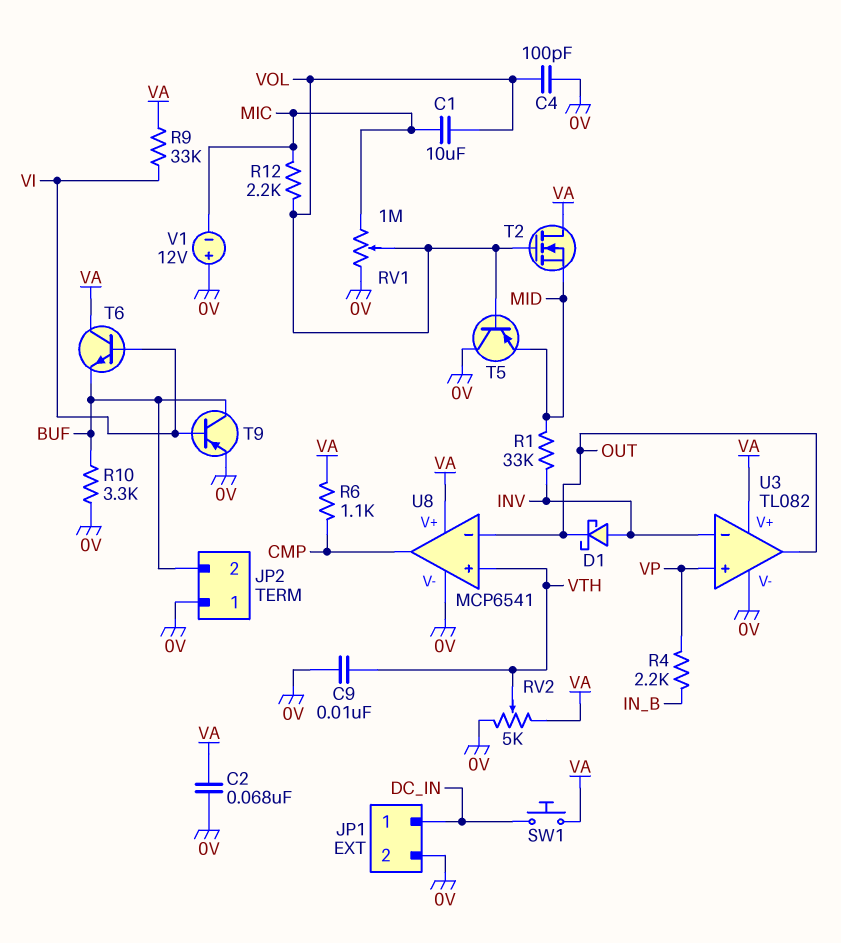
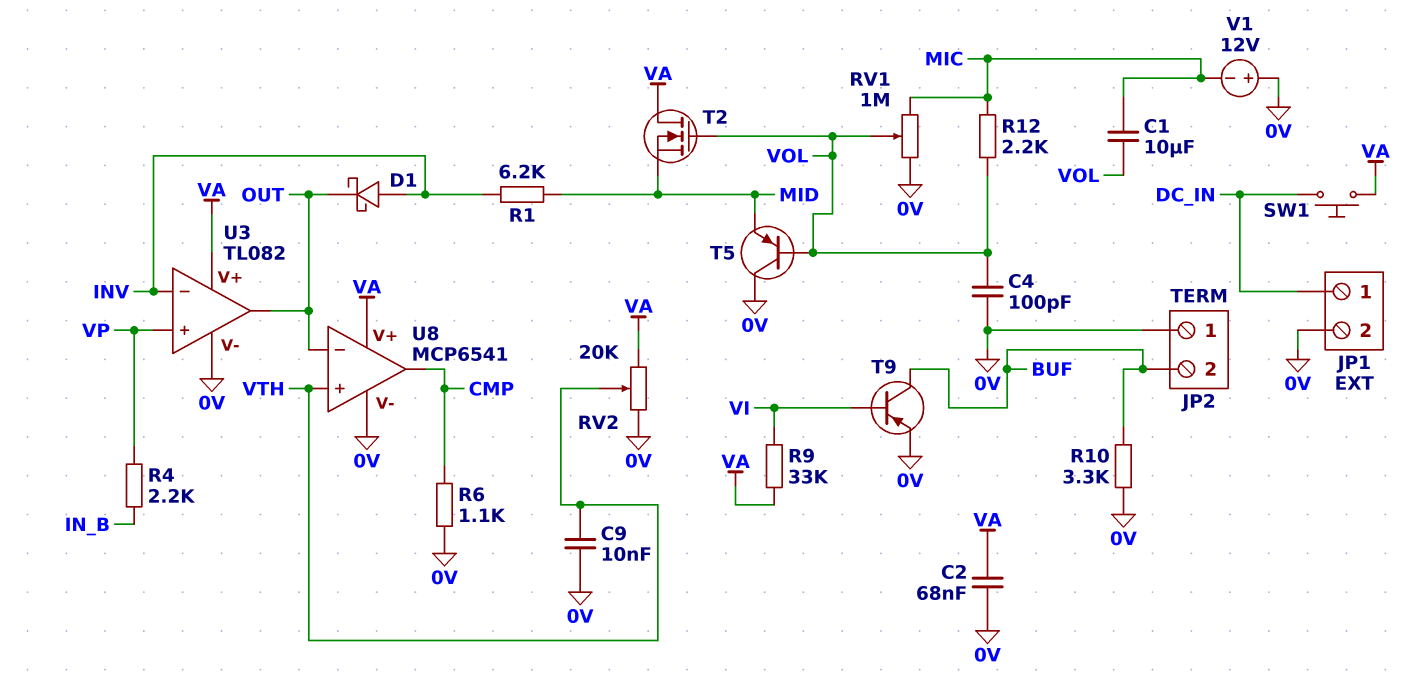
R1: 33k (INV, MID) -> 6.2k (INV, MID)
R6: 1.1k (CMP, VA) -> 1.1k (0V, CMP)
RV2: 5k (0V, VA, wiper VTH) -> 20k (0V, VA, wiper VTH)
T6: NPN (B VI, C VA, E BUF) -> none

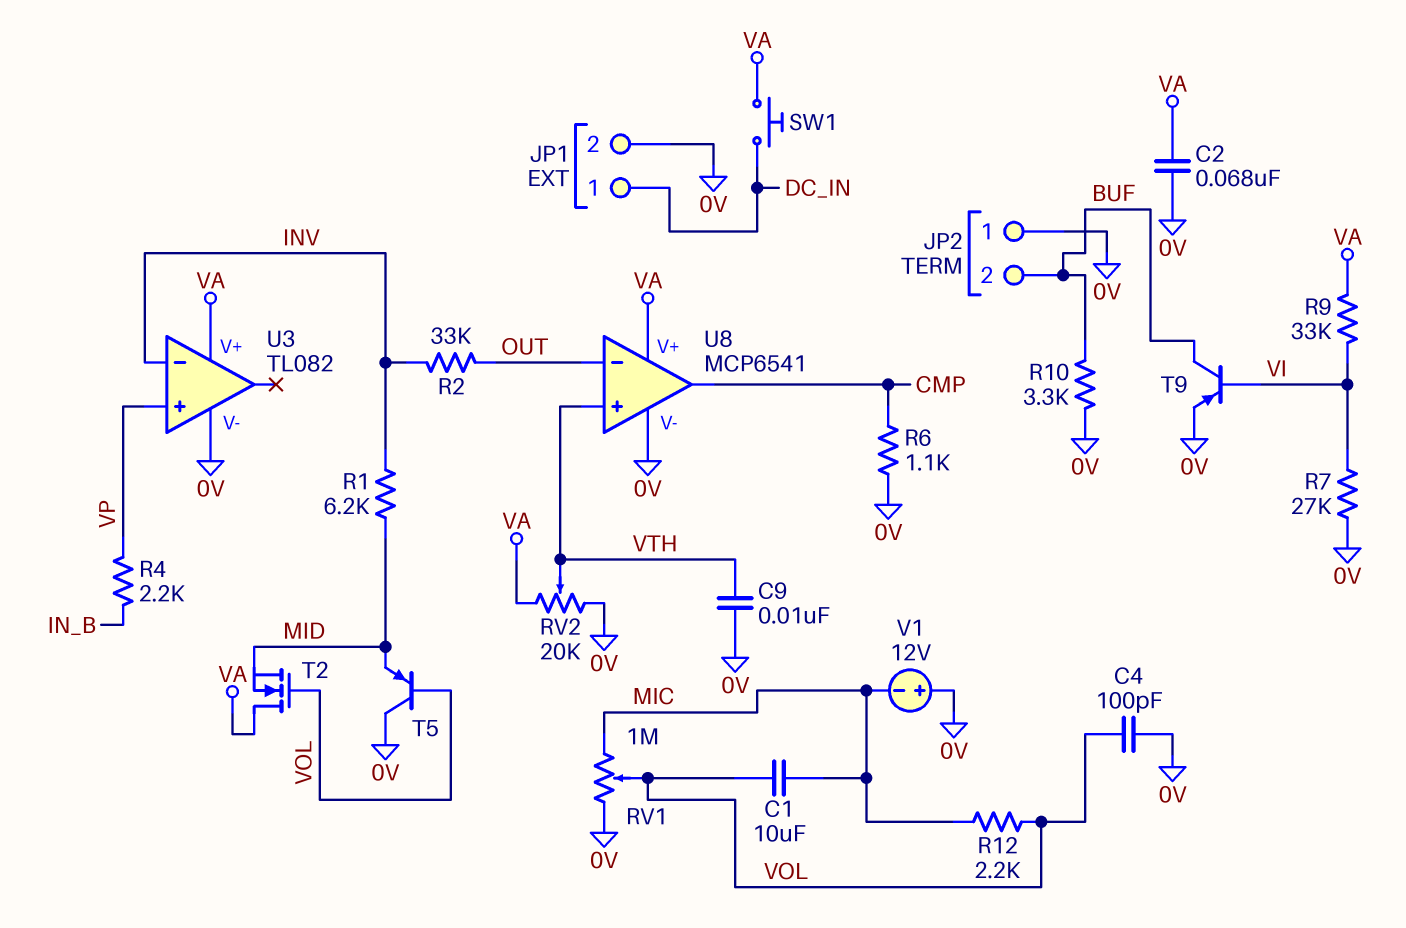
D1: schottky (A INV, K OUT) -> none
R2: none -> 33k (INV, OUT)
R7: none -> 27k (0V, VI)
U3 pin out: OUT -> none

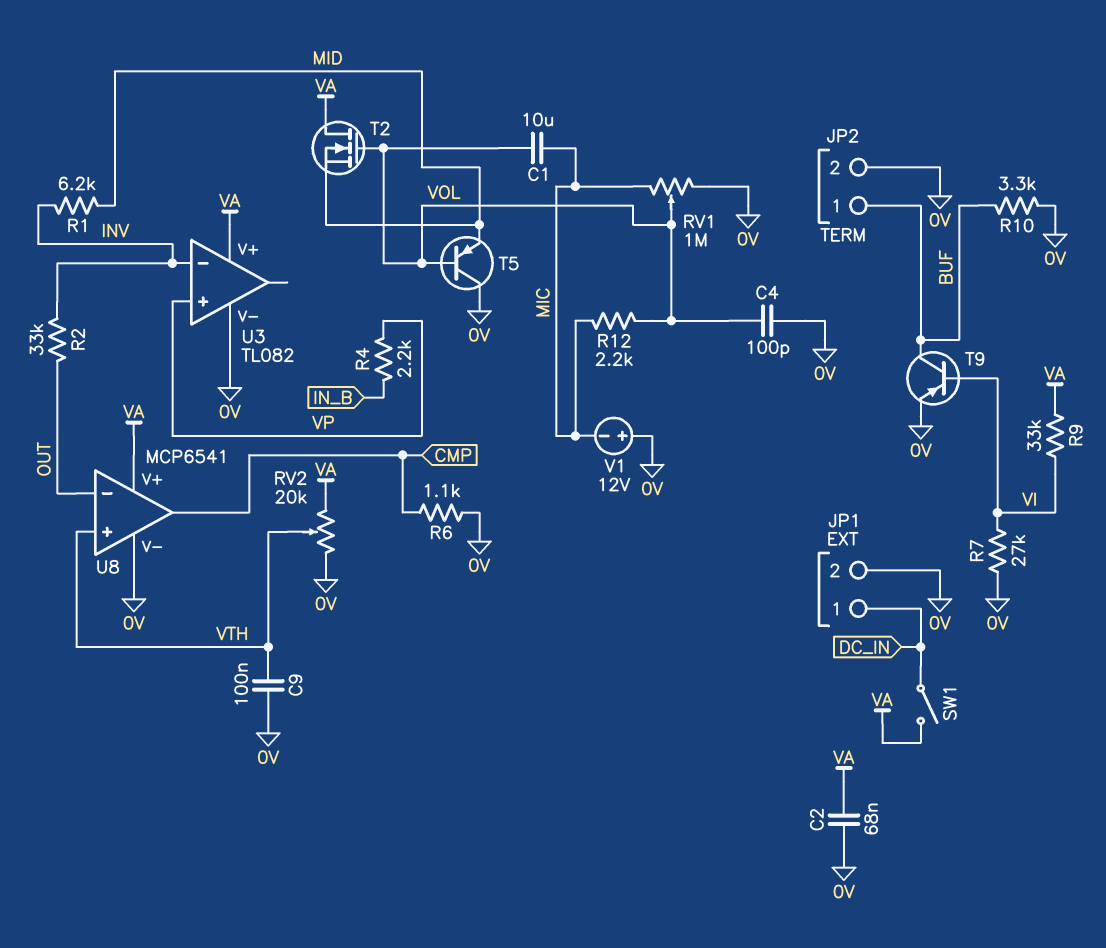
C9: 10nF (0V, VTH) -> 100nF (0V, VTH)
JP2 pin 1: 0V -> BUF
JP2 pin 2: BUF -> 0V
SW1: button (DC_IN, VA) -> switch (DC_IN, VA)

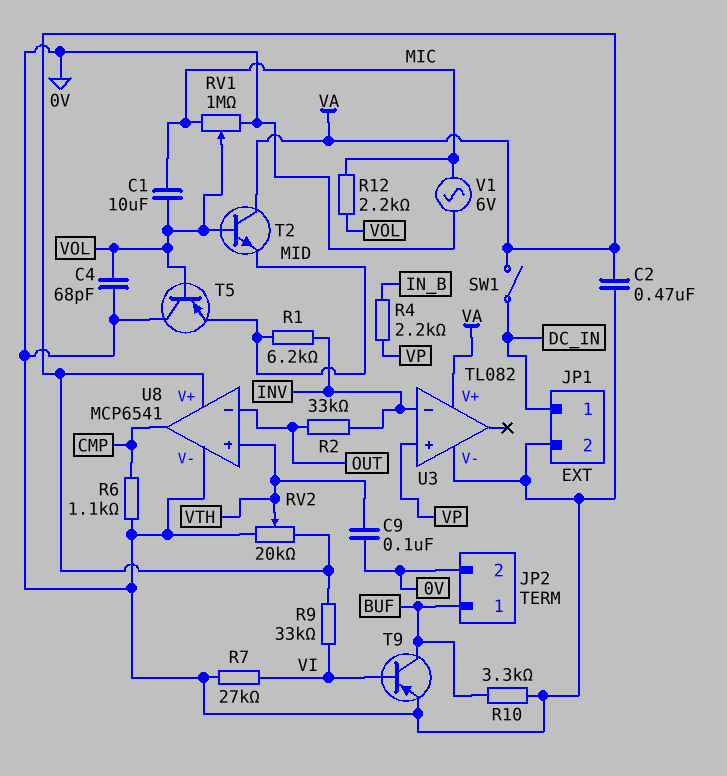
C2: 68nF (0V, VA) -> 470nF (0V, VA)
C4: 100pF (0V, VOL) -> 68pF (0V, VOL)
T2: NMOS (G VOL, D VA, S MID) -> NPN (B VOL, C VA, E MID)
V1: 12V (plus 0V, minus MIC) -> AC 6V (0V, MIC)

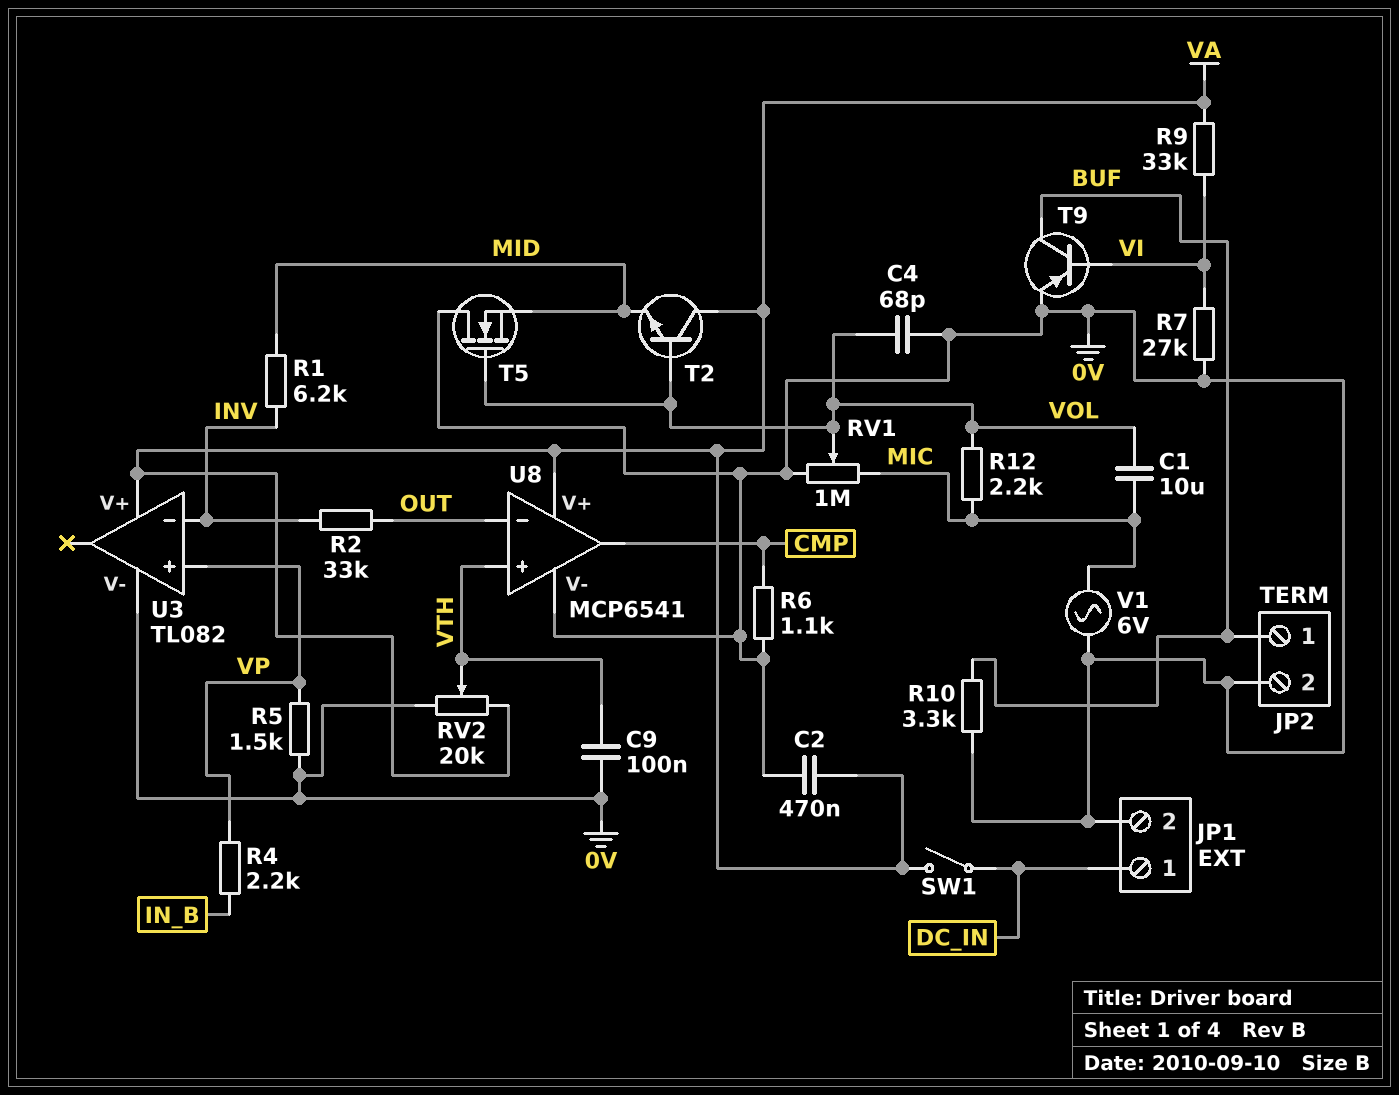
R5: none -> 1.5k (0V, VP)
T5: PNP (B VOL, C 0V, E MID) -> NMOS (G VOL, D 0V, S MID)

